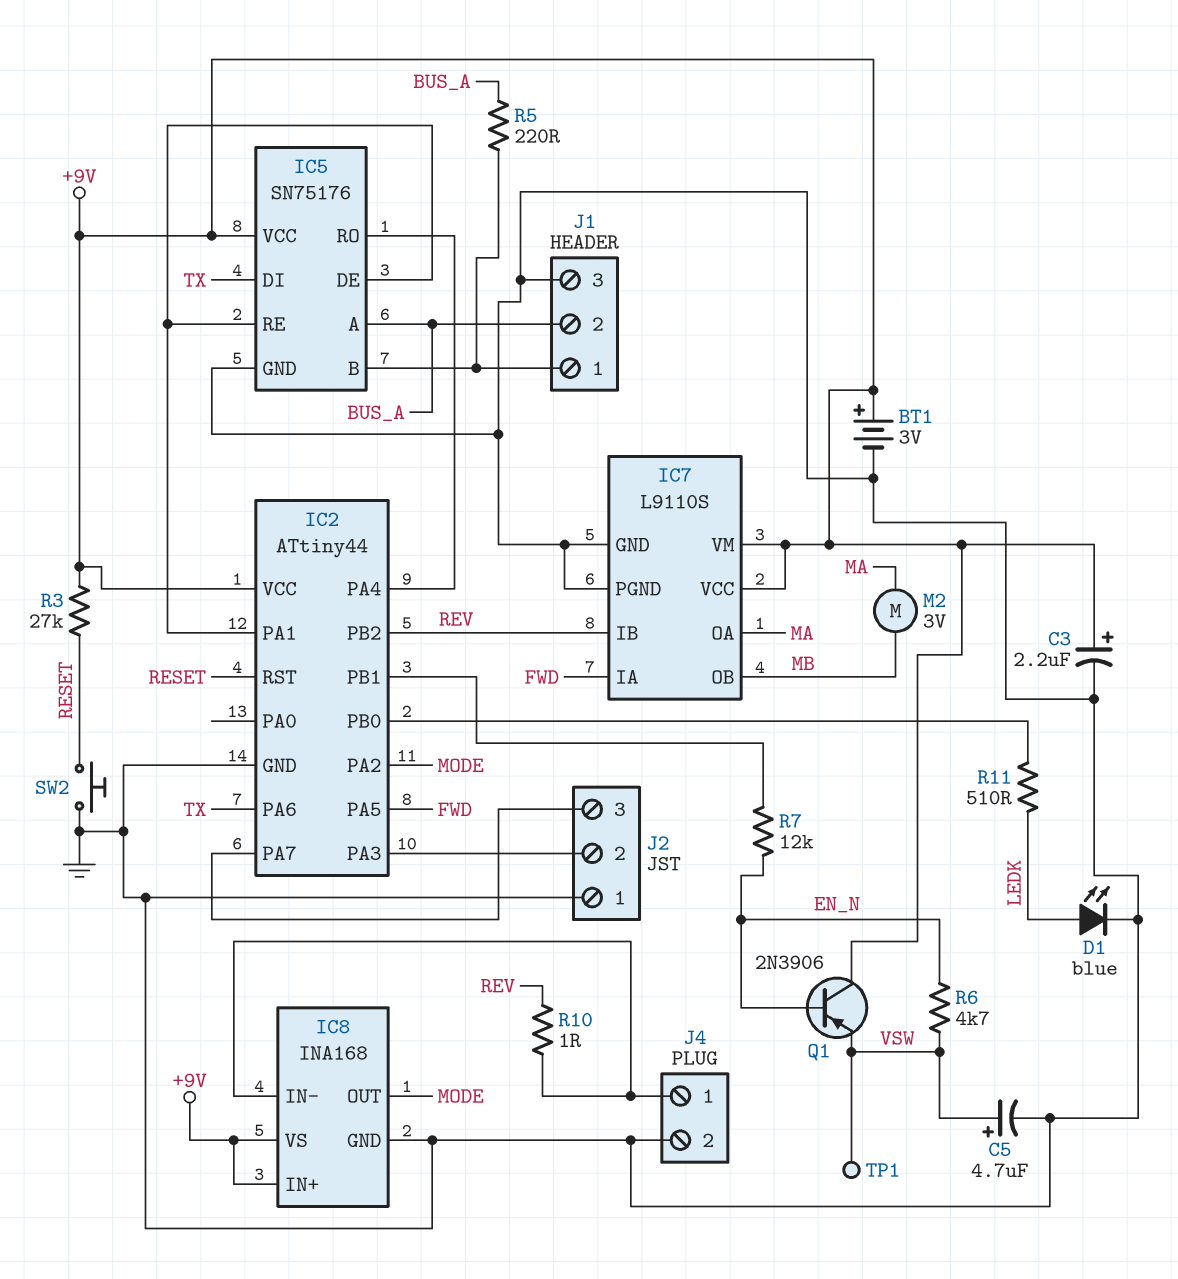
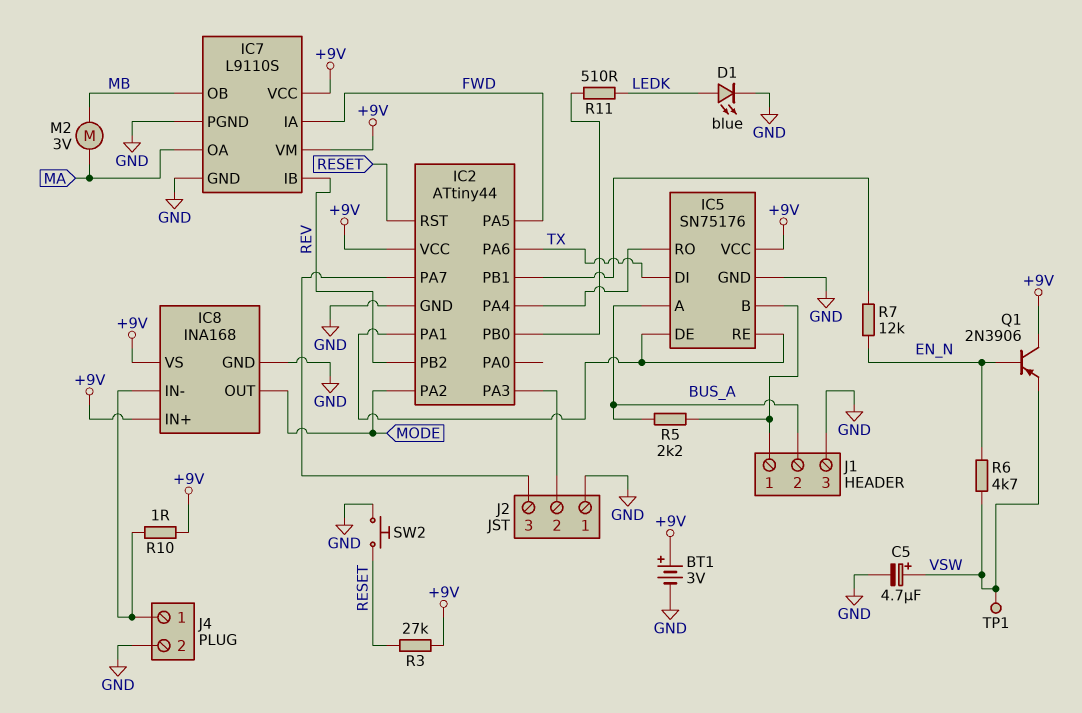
C3: 2.2uF (plus +9V, minus GND) -> none
R5: 220 (BUS_A, IC5/B) -> 2.2k (BUS_A, IC5/B)
R10: 1 (IC8/IN-, REV) -> 1 (+9V, IC8/IN-)

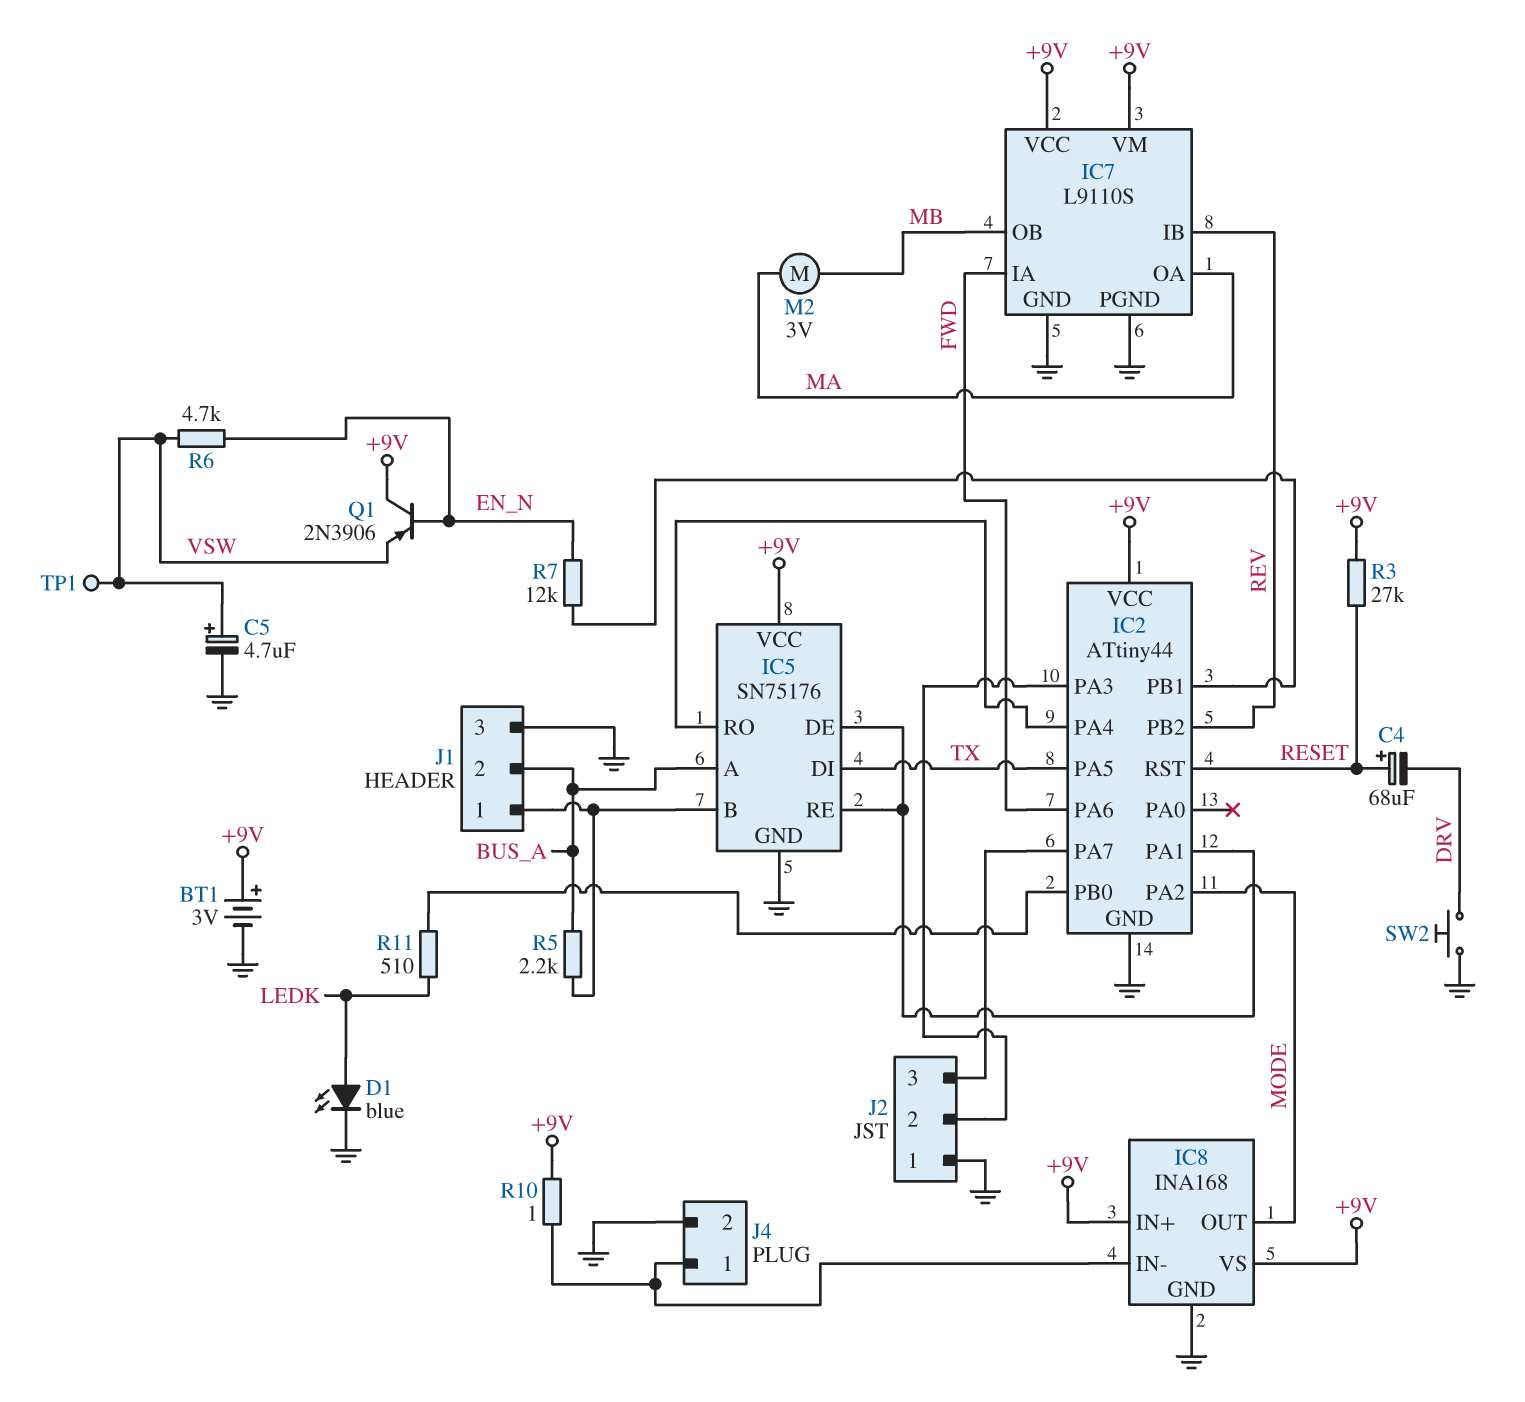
C4: none -> 68uF (plus RESET, minus DRV)
IC2 pin PA5: FWD -> TX
IC2 pin PA6: TX -> FWD
SW2: button (GND, RESET) -> button (DRV, GND)

